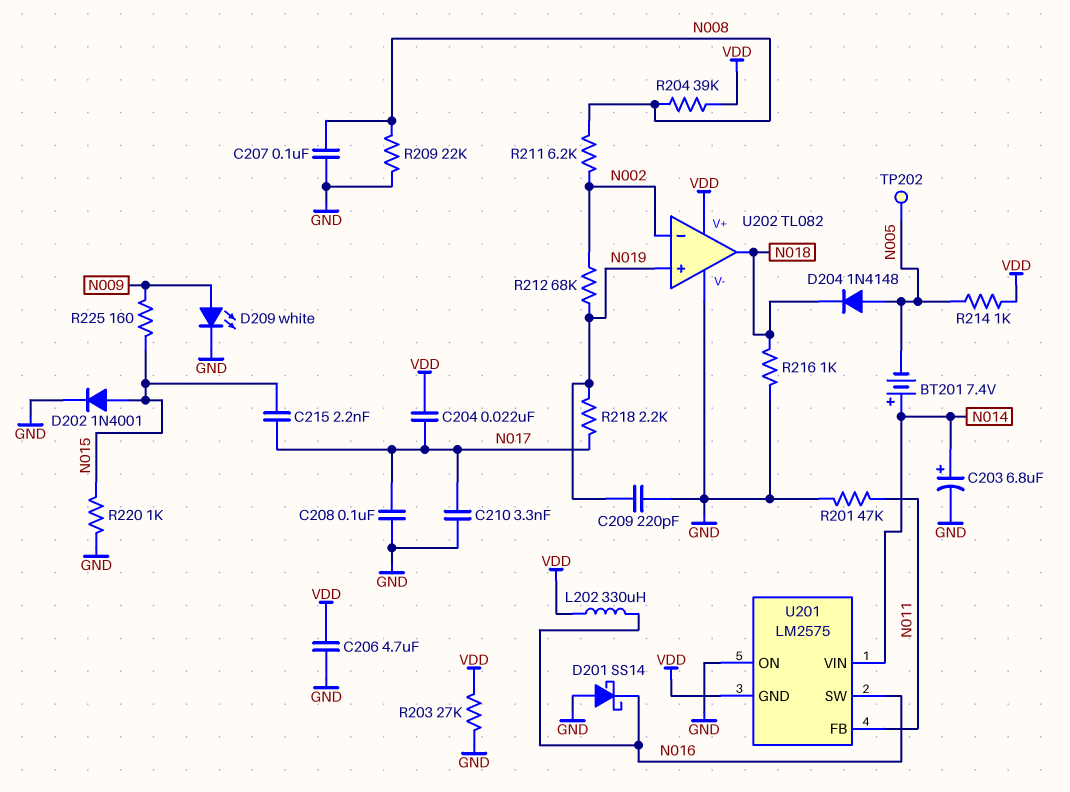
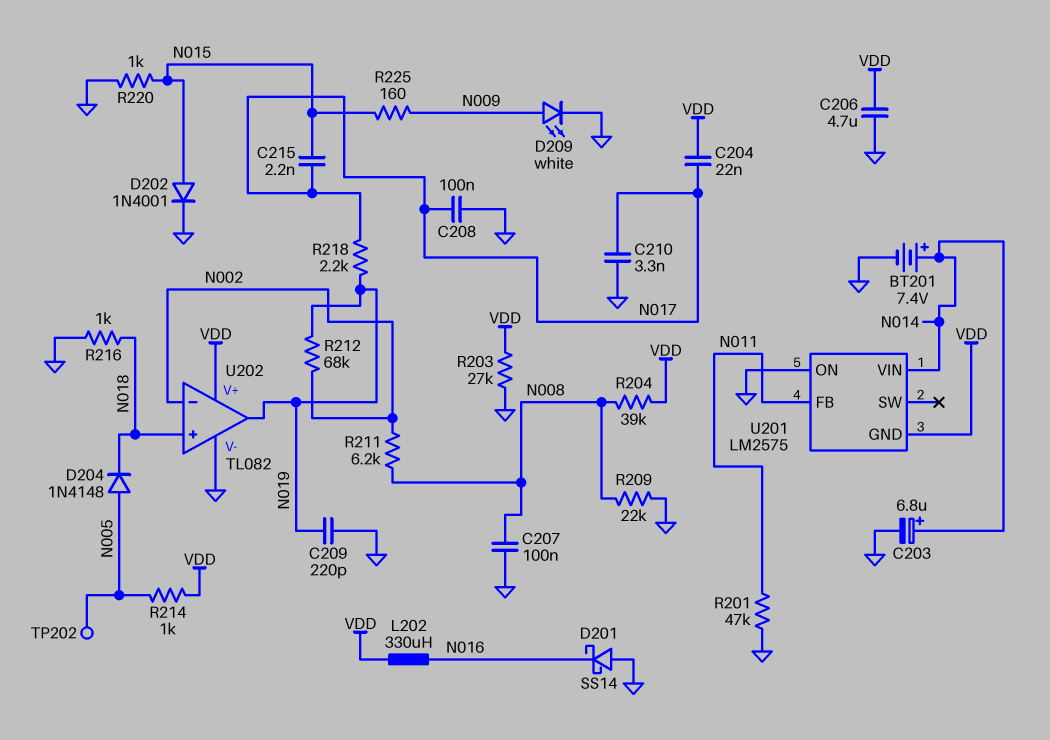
BT201: 7.4V (plus N014, minus N005) -> 7.4V (plus N014, minus GND)
U201 pin SW: N016 -> none
U202 pin in+: N019 -> N018
U202 pin out: N018 -> N019

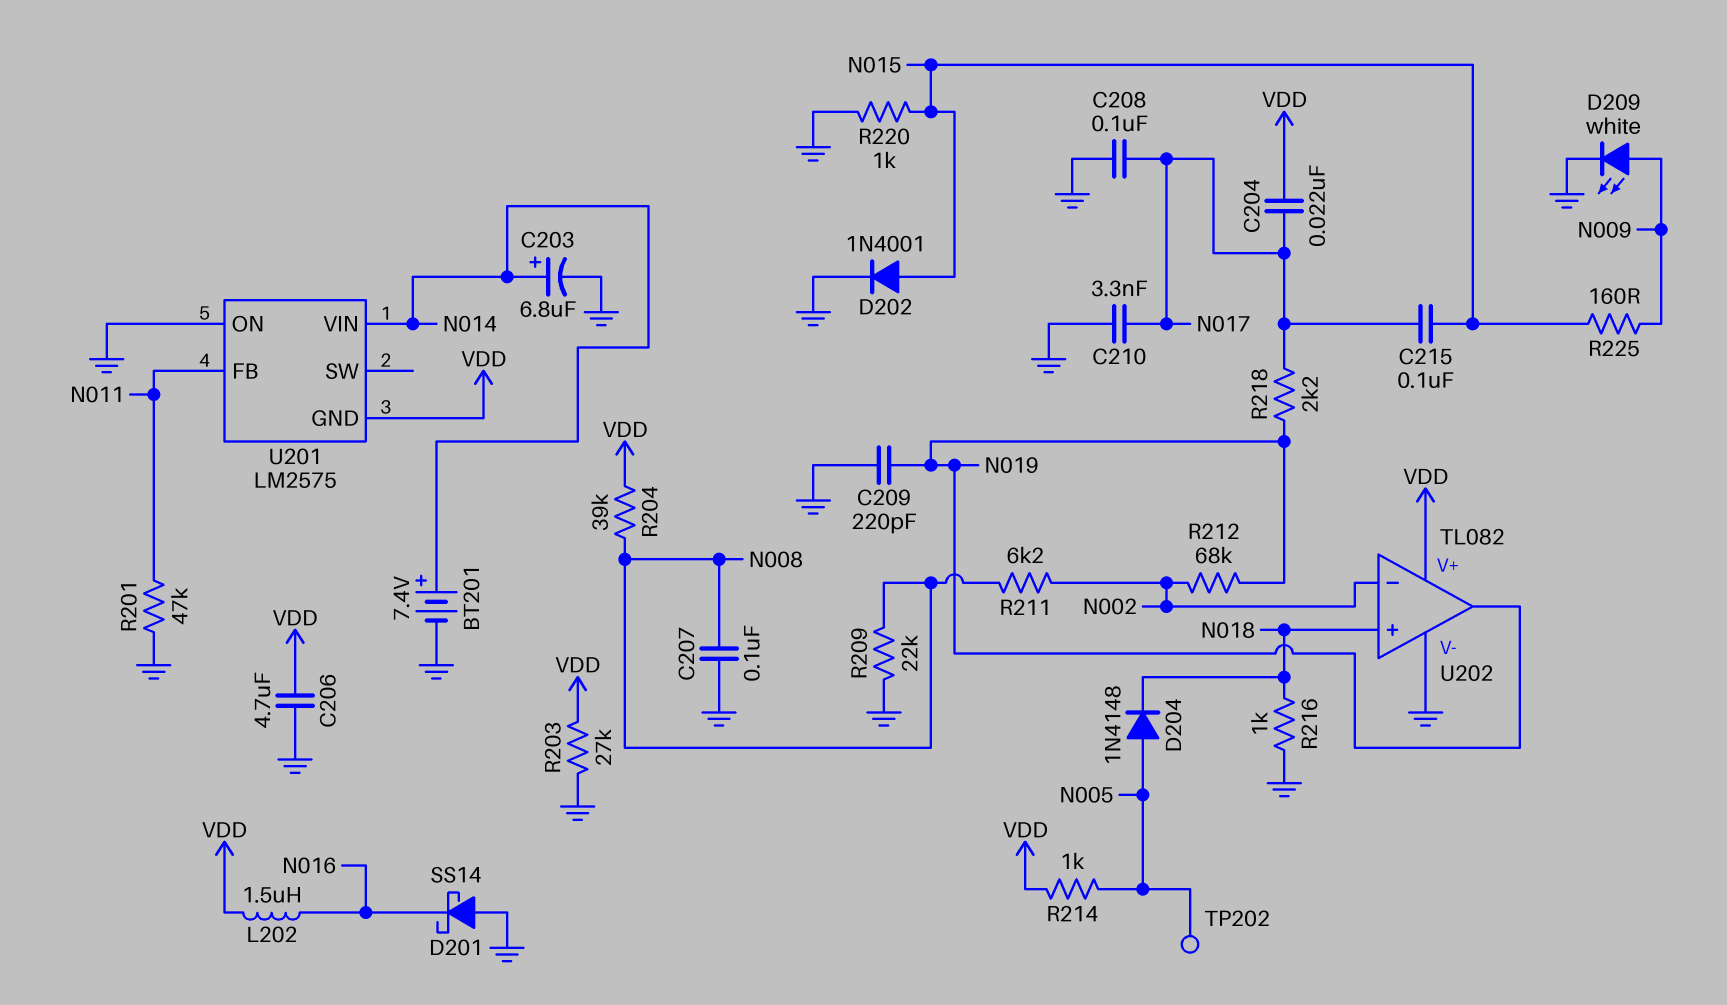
C215: 2.2nF (N015, N017) -> 100nF (N015, N017)
L202: 330uH (N016, VDD) -> 1.5uH (N016, VDD)

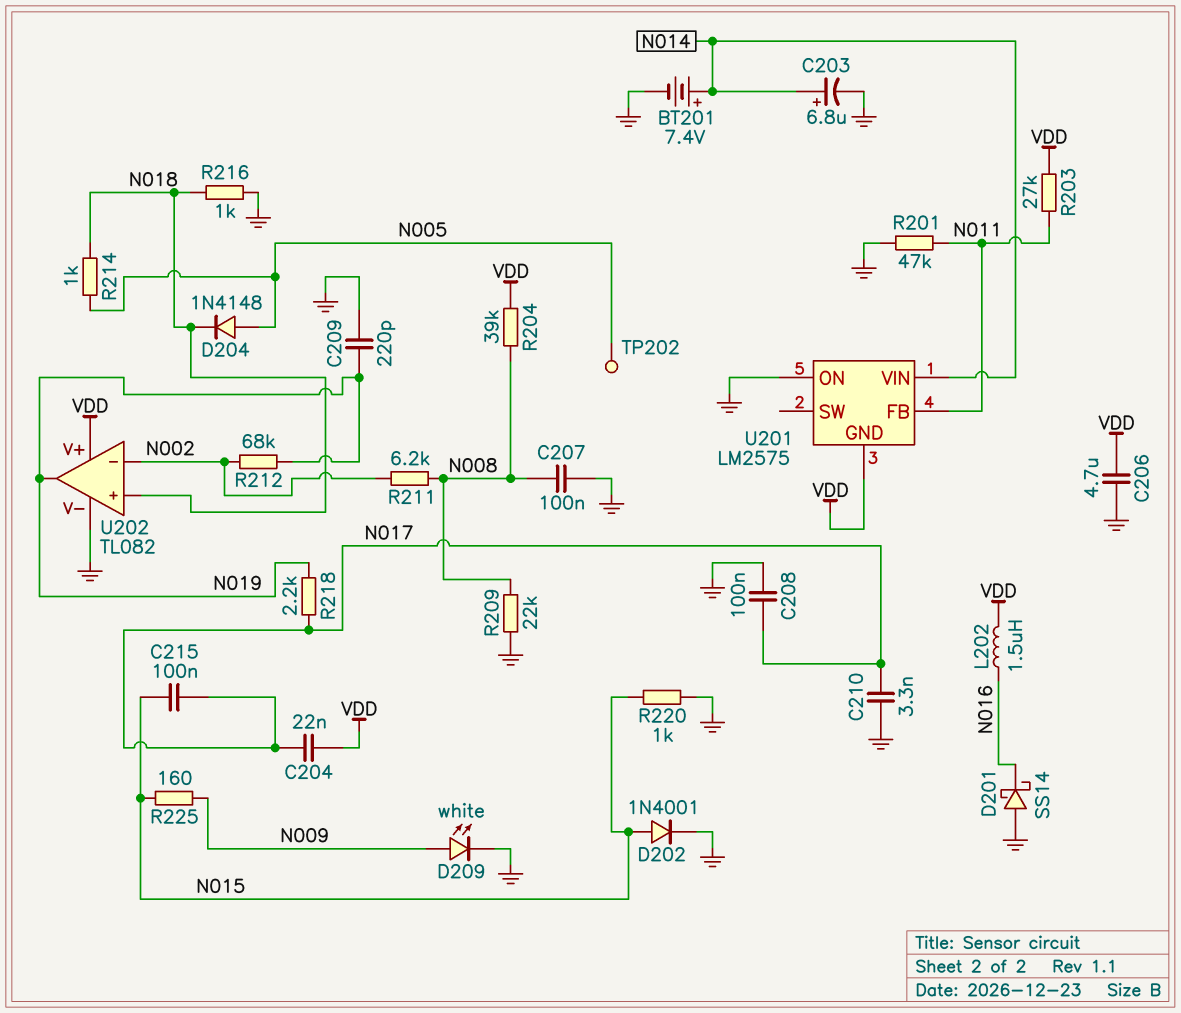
R203: 27k (GND, VDD) -> 27k (N011, VDD)
R214: 1k (N005, VDD) -> 1k (N005, N018)

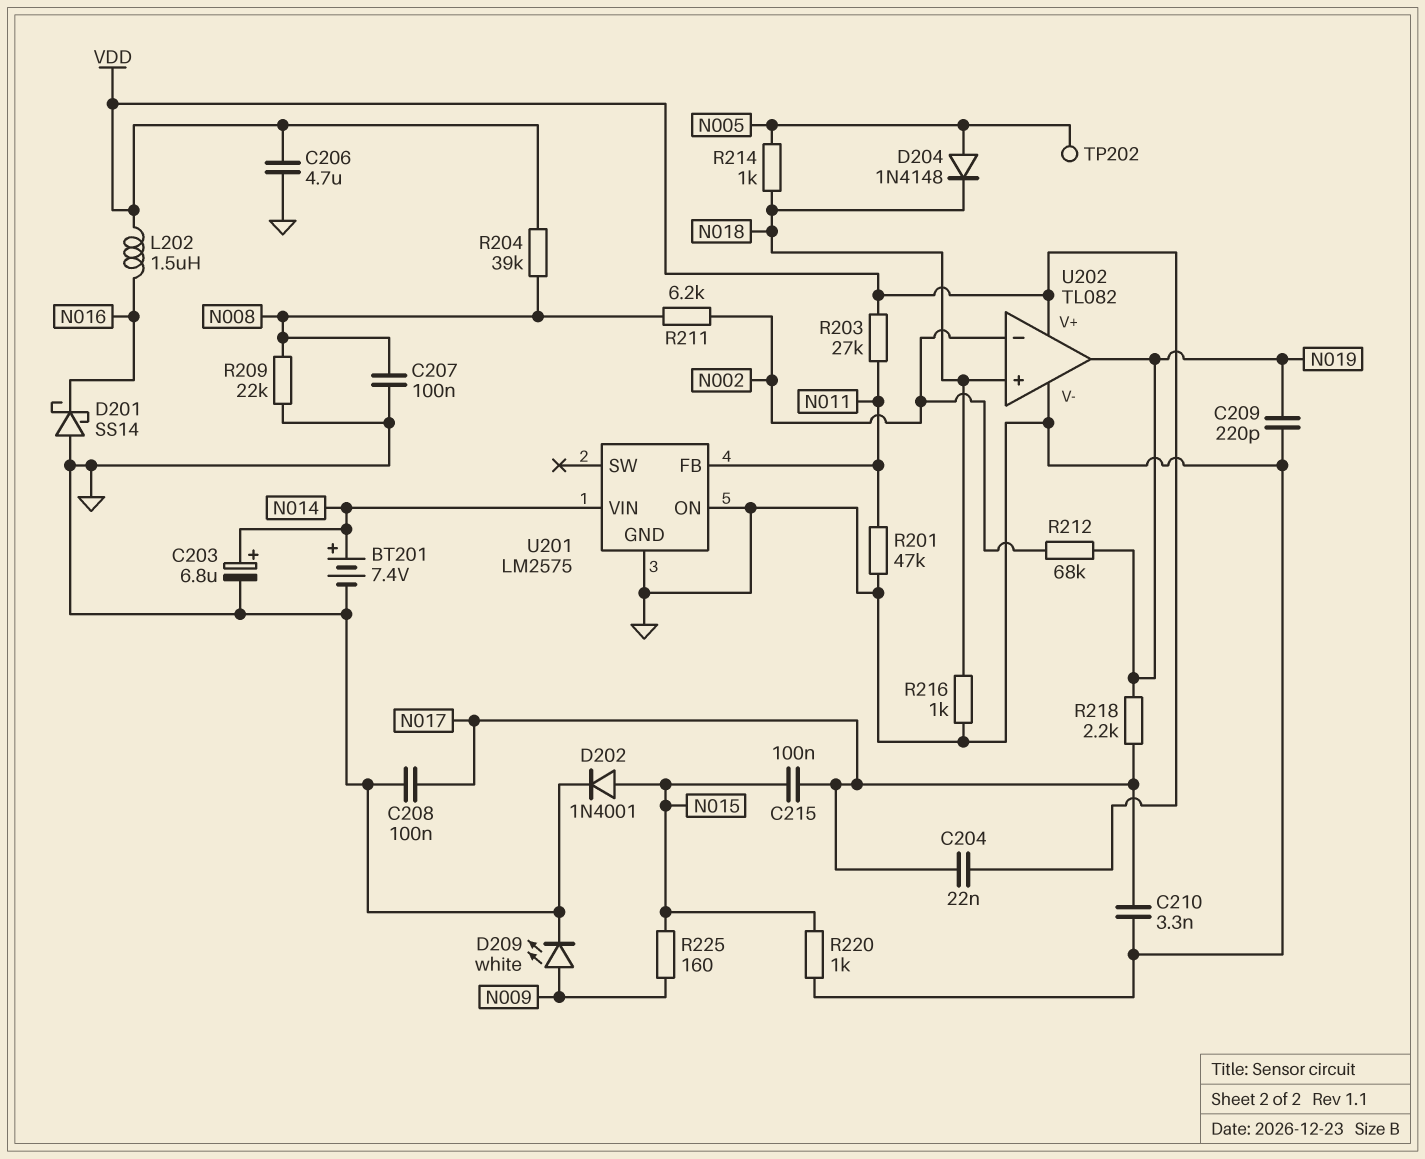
U201 pin GND: VDD -> GND

